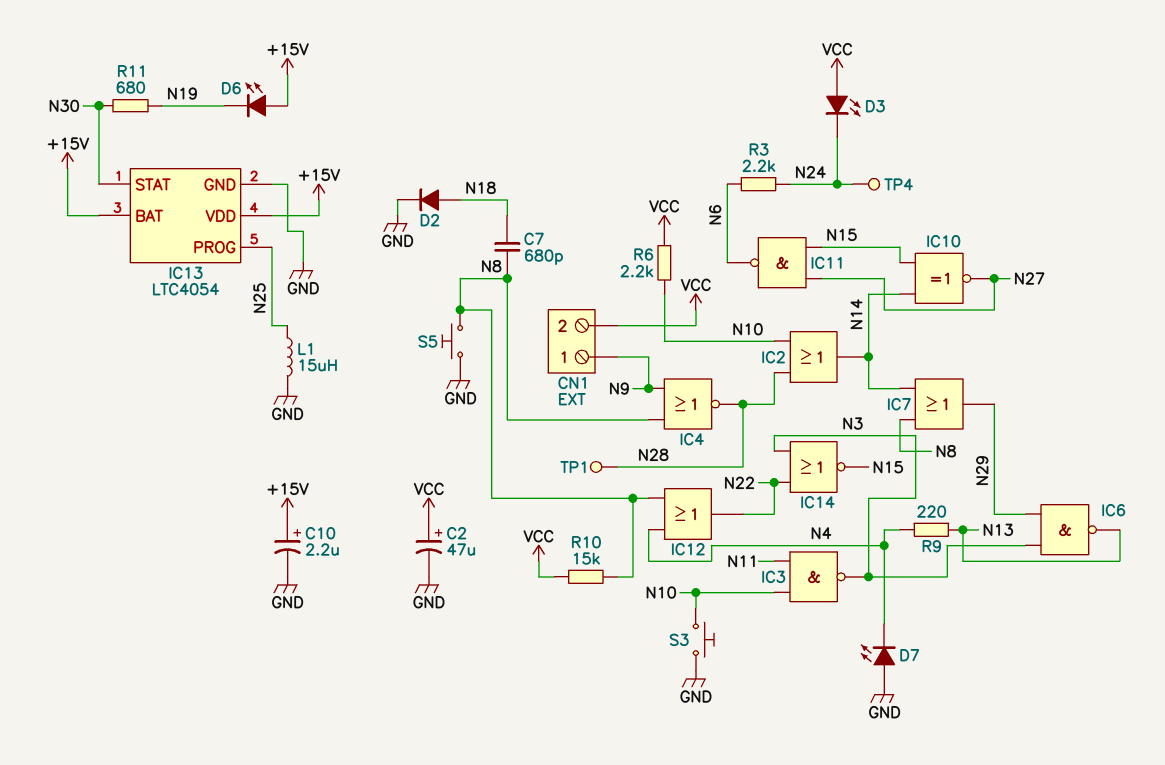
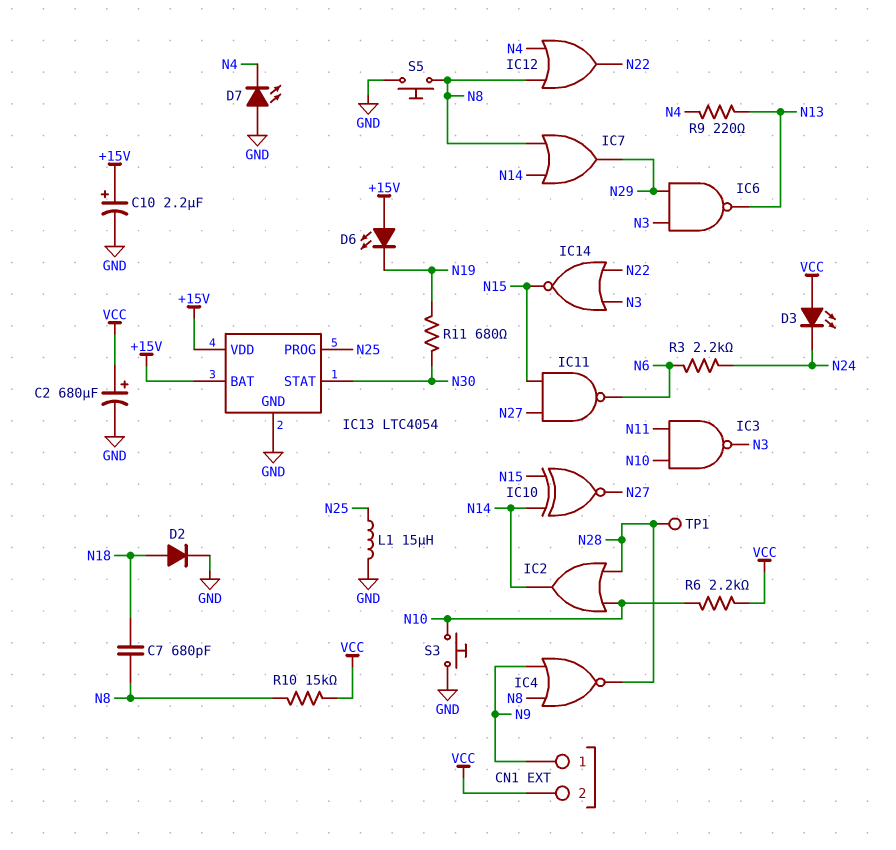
C2: 47uF (plus VCC, minus GND) -> 680uF (plus VCC, minus GND)
TP4: test point (N24) -> none

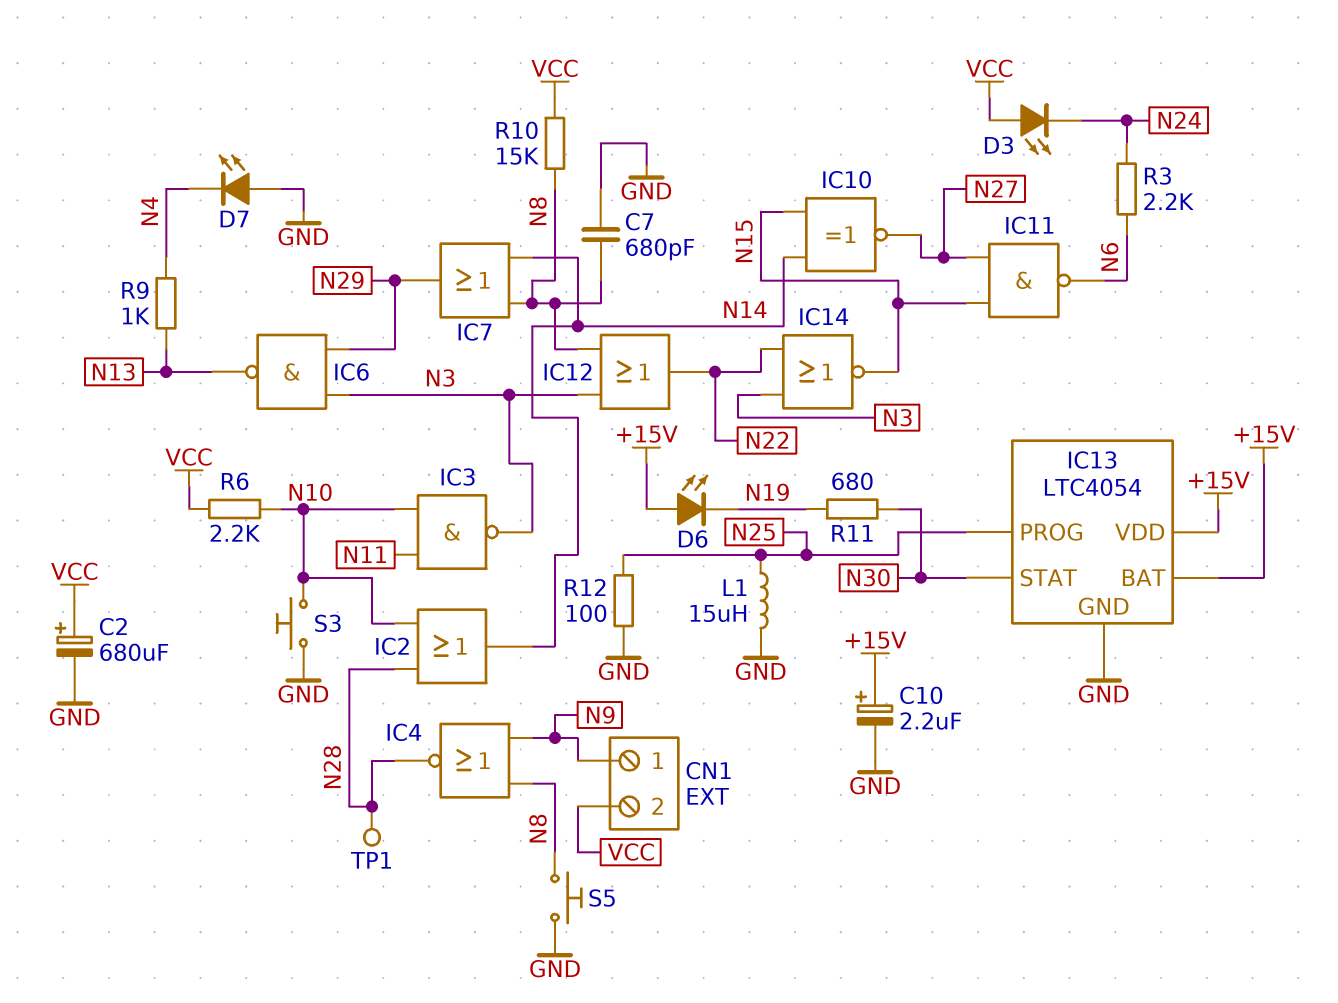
C7: 680pF (N8, N18) -> 680pF (GND, N8)
D2: diode (A N18, K GND) -> none
IC12: OR (in N4, in N8, out N22) -> OR (in N3, in N8, out N22)
R9: 220 (N4, N13) -> 1k (N4, N13)
R12: none -> 100 (GND, N25)

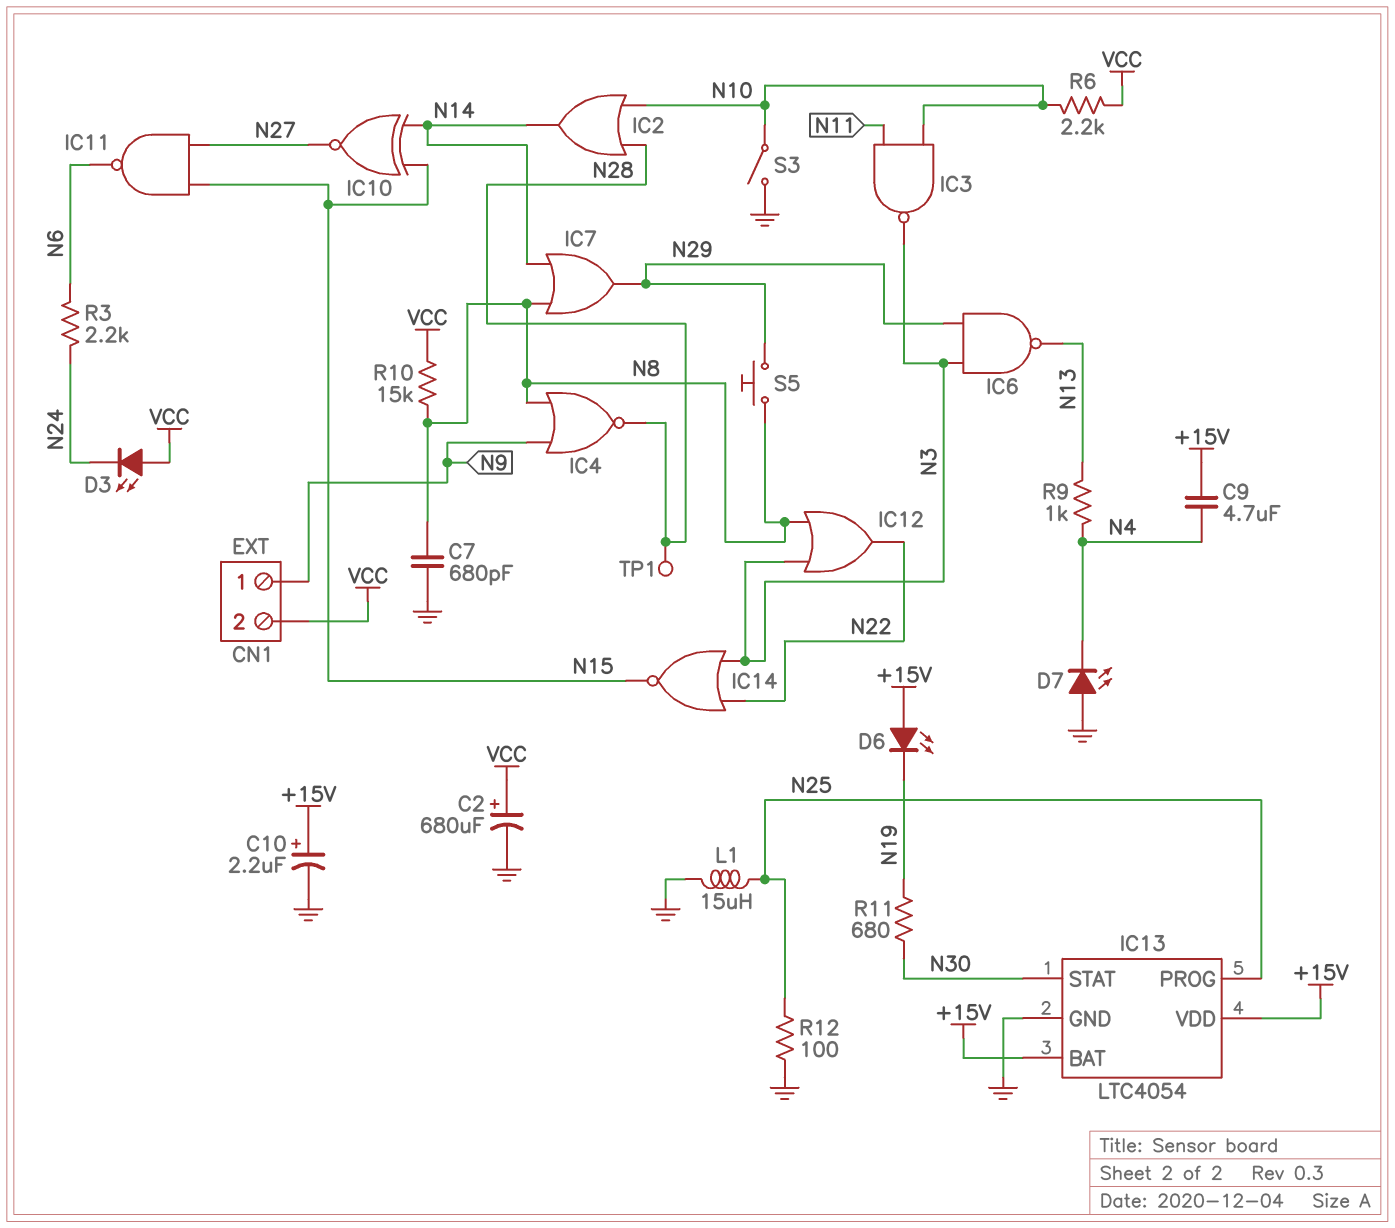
C9: none -> 4.7uF (+15V, N4)
S3: button (GND, N10) -> switch (GND, N10)
S5: button (GND, N8) -> button (N8, N29)

